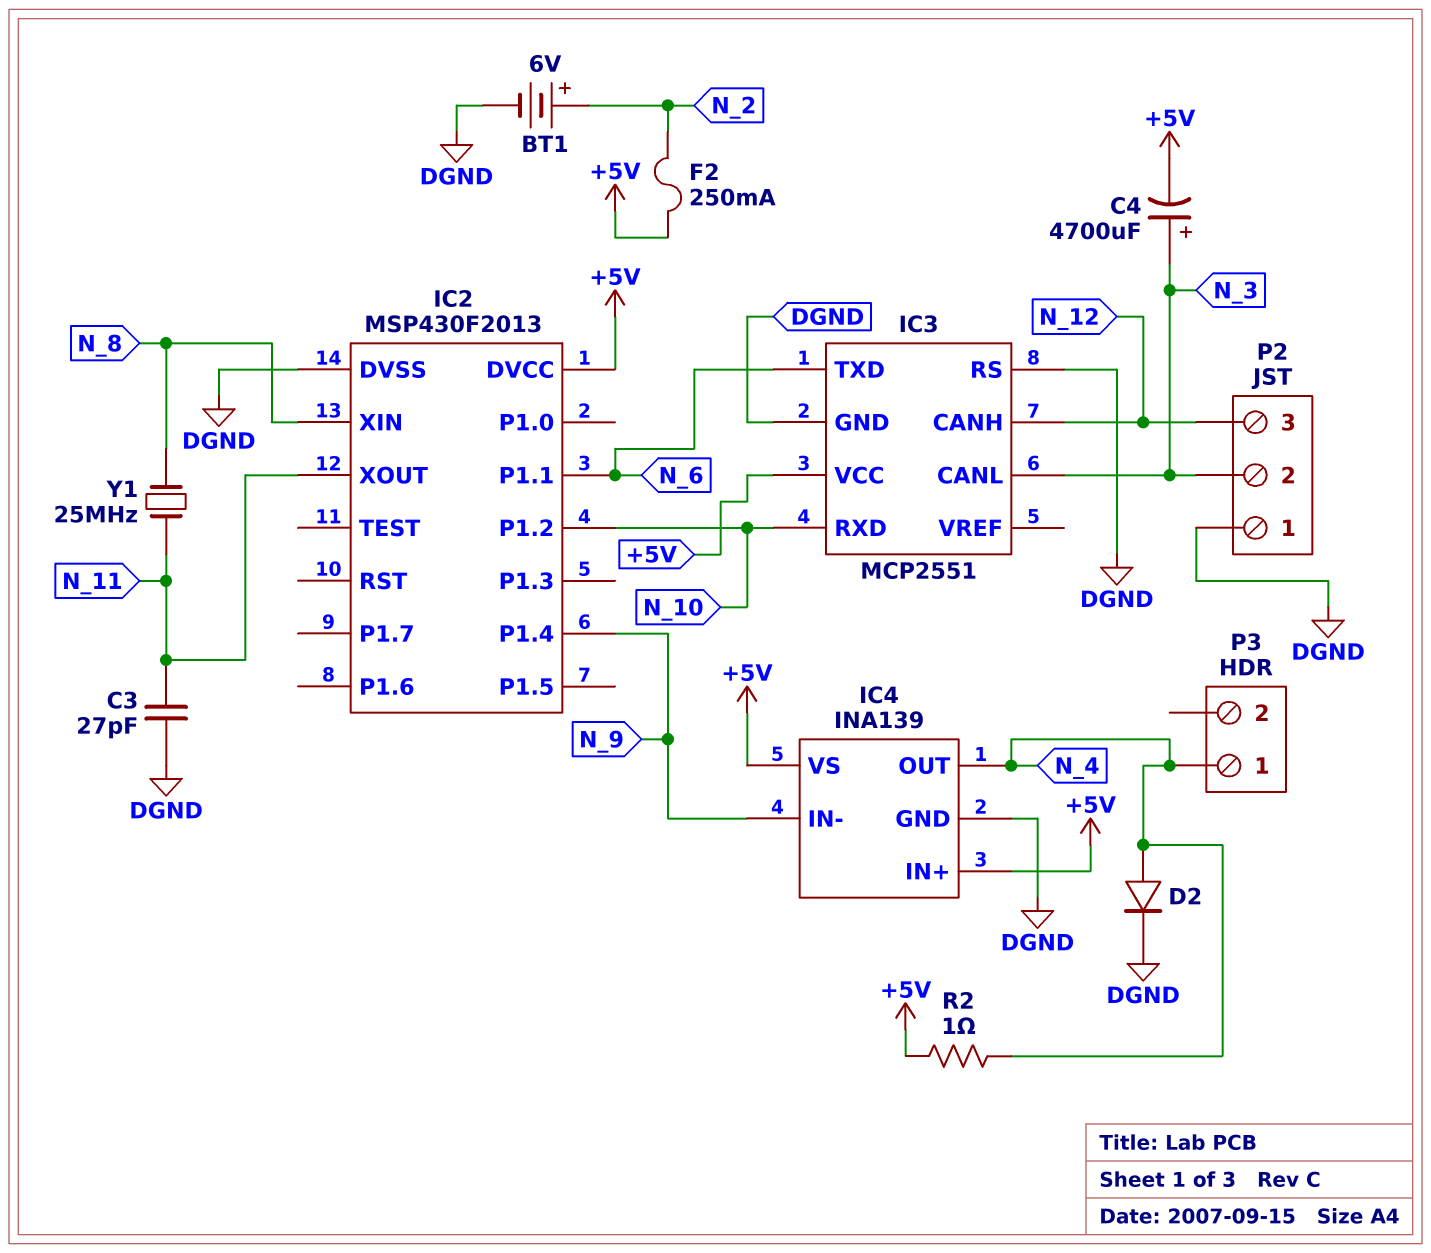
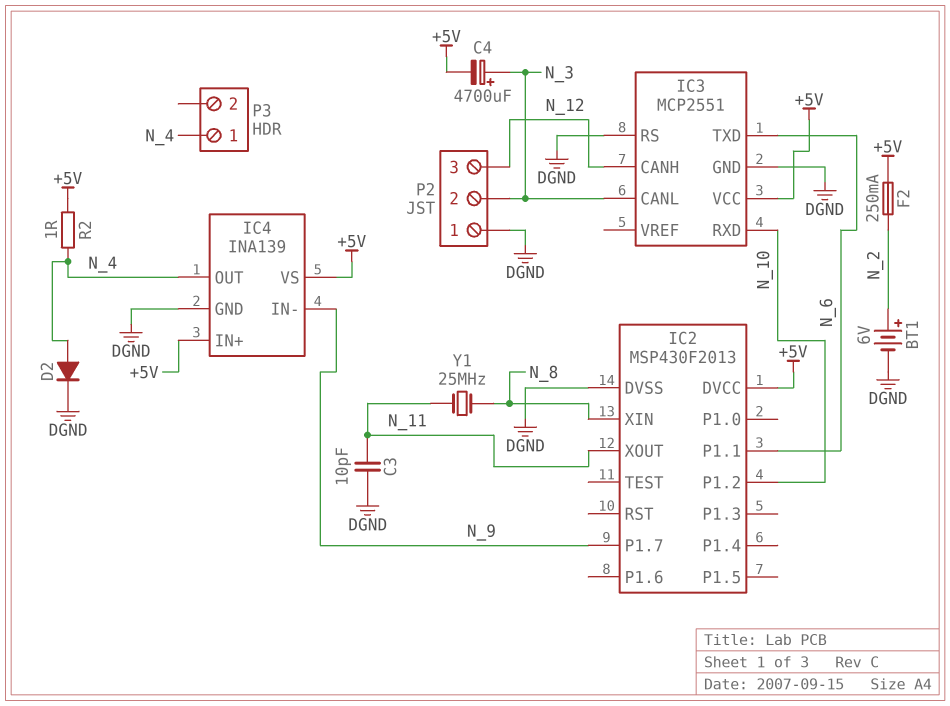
C3: 27pF (DGND, N_11) -> 10pF (DGND, N_11)
IC2 pin P1.4: N_9 -> none
IC2 pin P1.7: none -> N_9

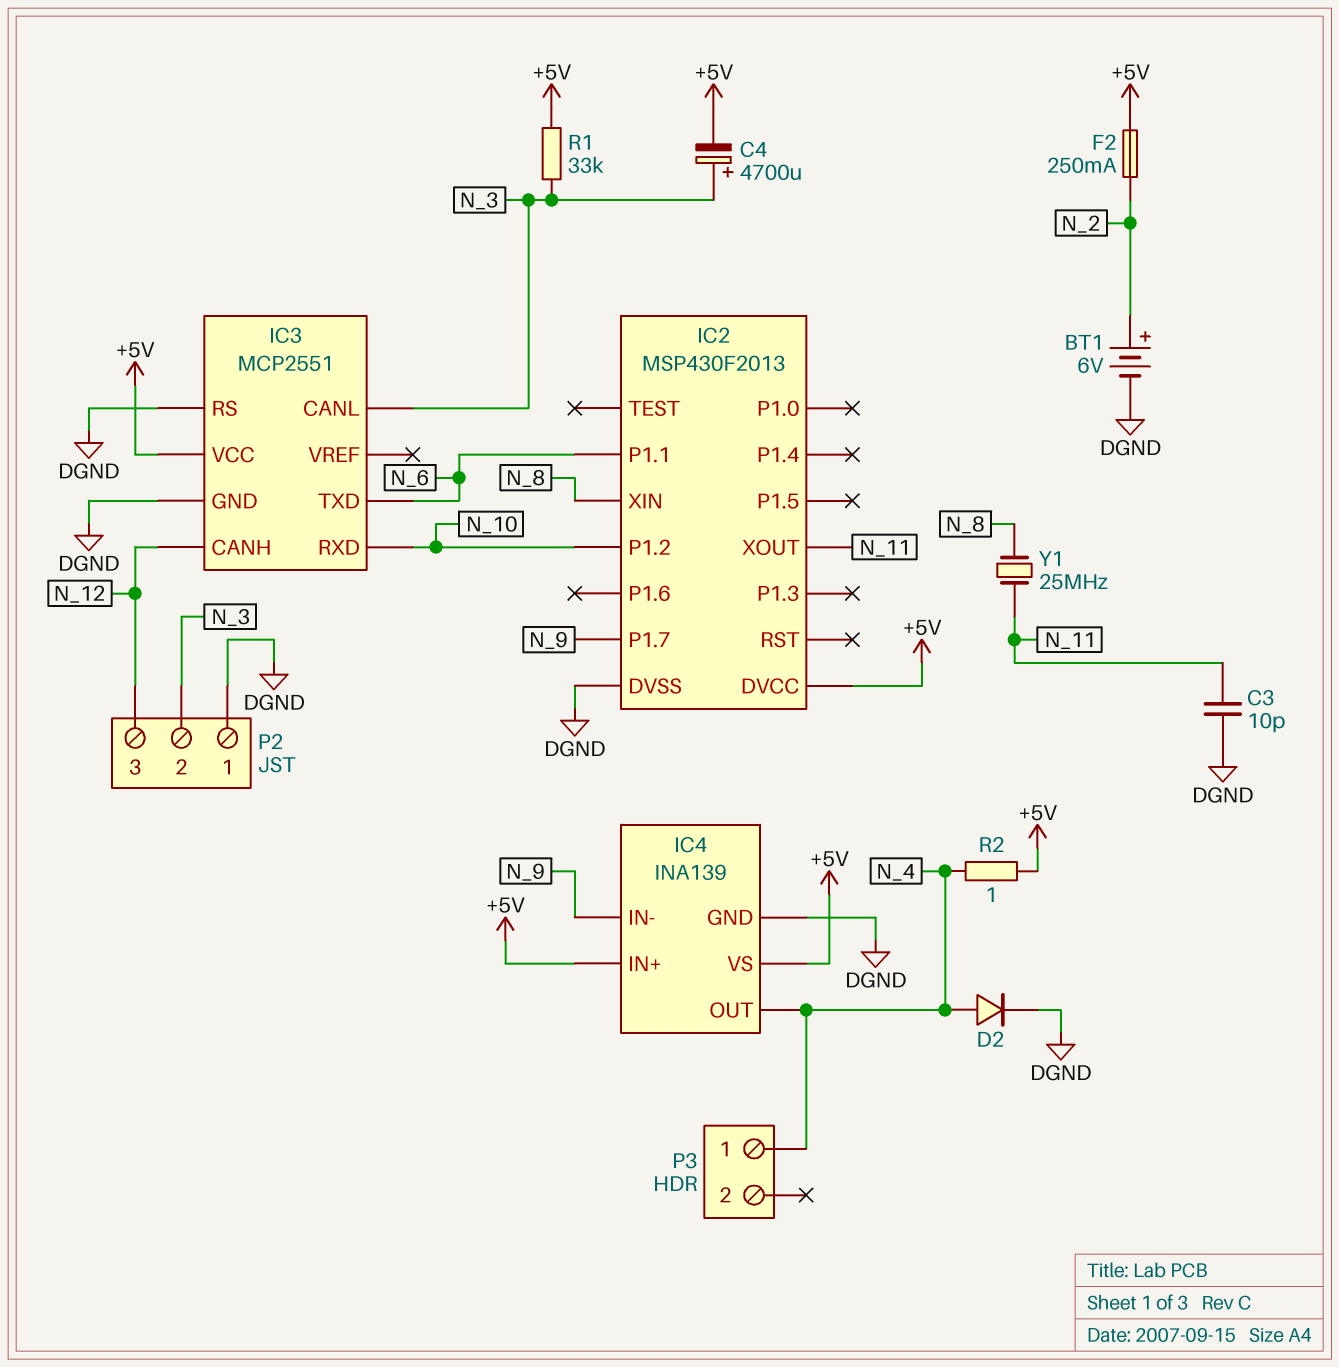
R1: none -> 33k (+5V, N_3)

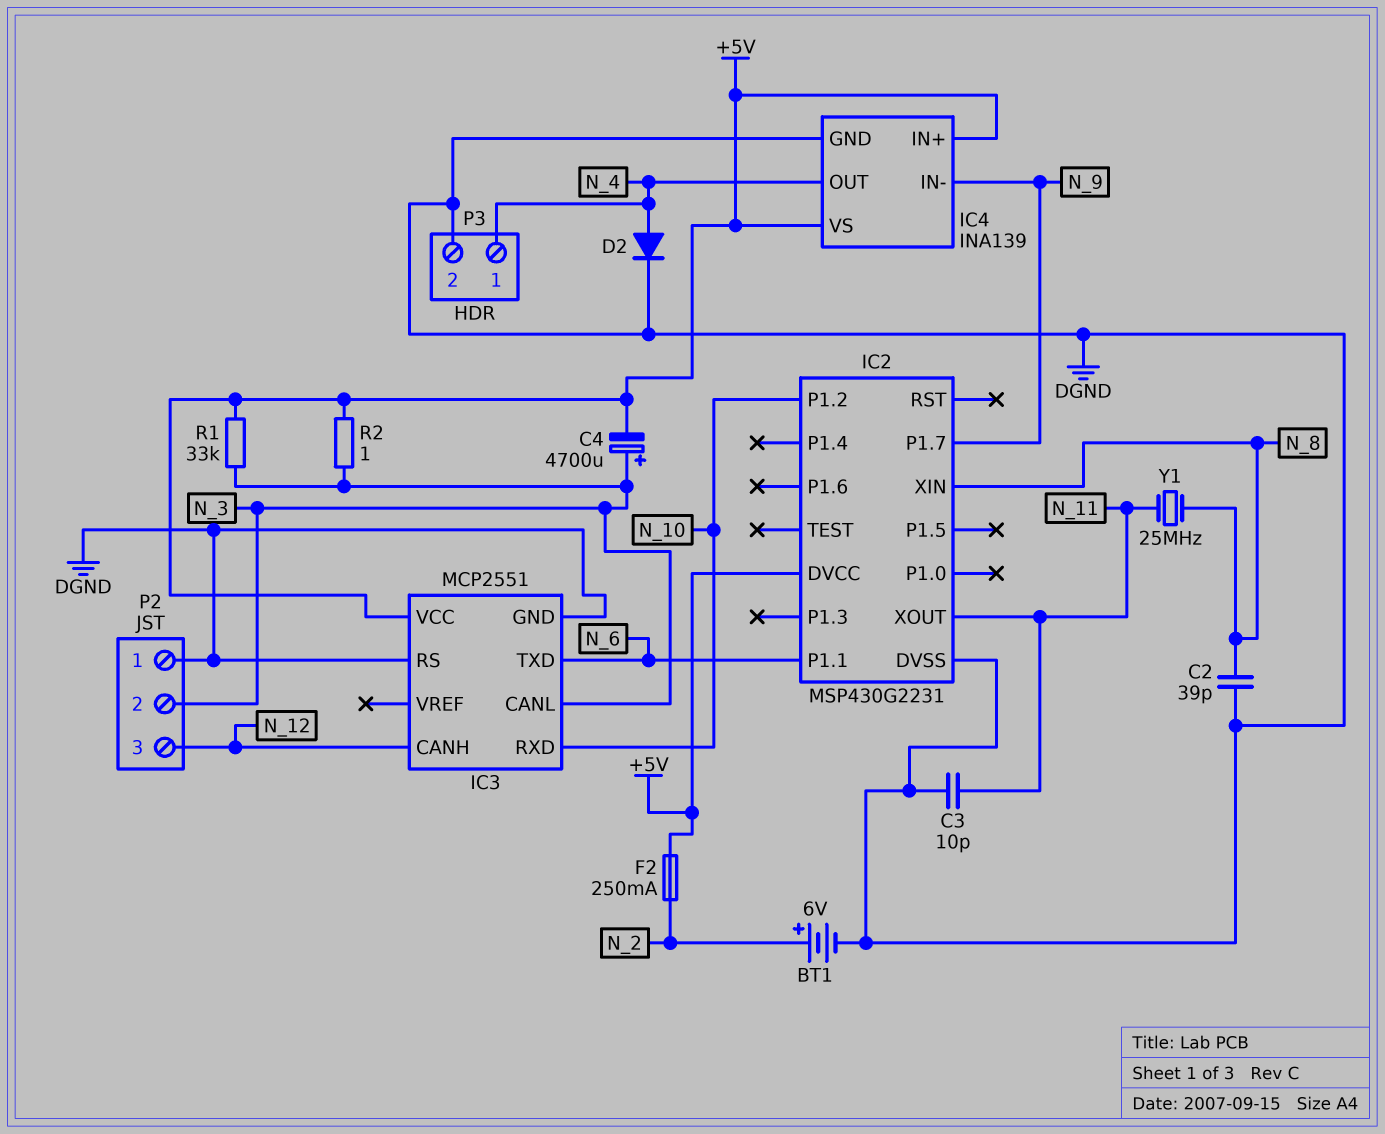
C2: none -> 39pF (DGND, N_8)
IC2: MSP430F2013 -> MSP430G2231
P3 pin 2: none -> DGND
R2: 1 (+5V, N_4) -> 1 (+5V, N_3)

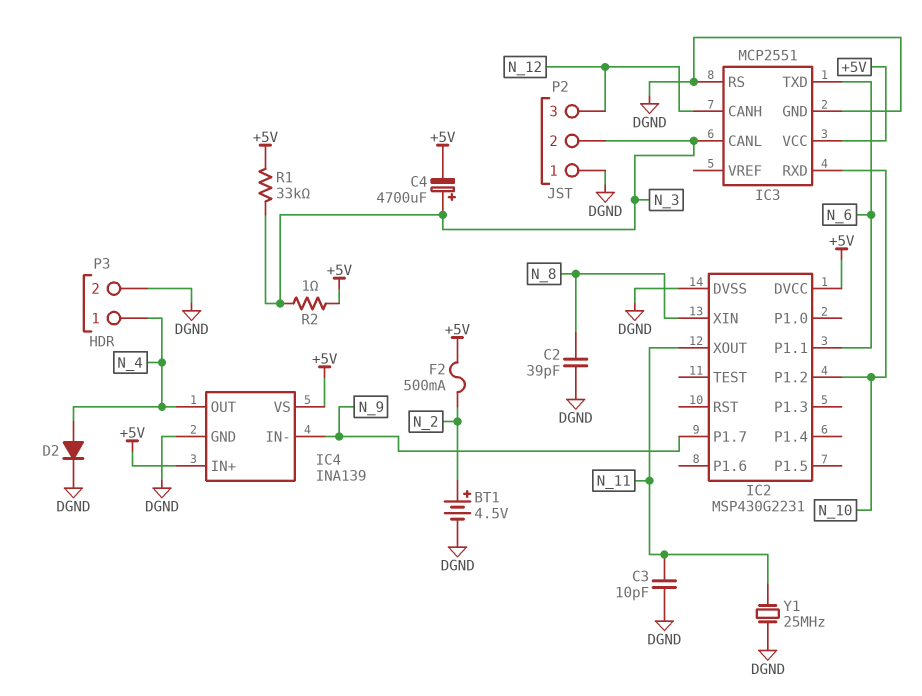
BT1: 6V (plus N_2, minus DGND) -> 4.5V (plus N_2, minus DGND)
F2: 250mA (+5V, N_2) -> 500mA (+5V, N_2)
Y1: 25MHz (N_8, N_11) -> 25MHz (DGND, N_11)

